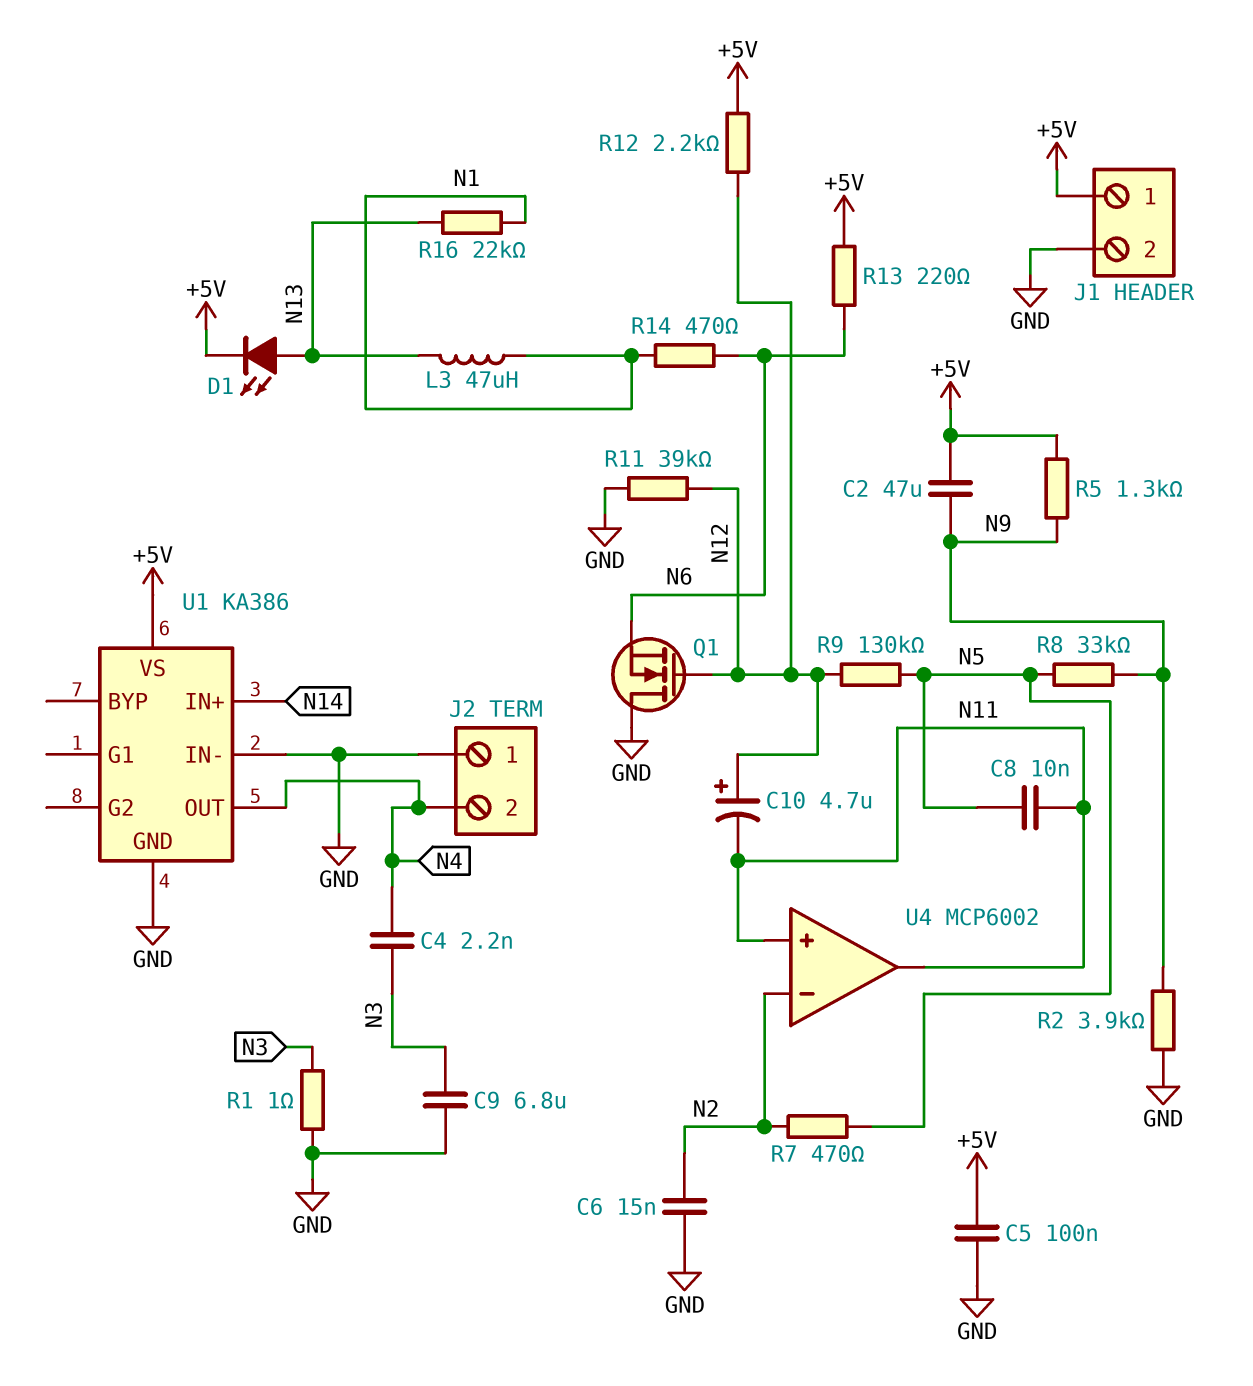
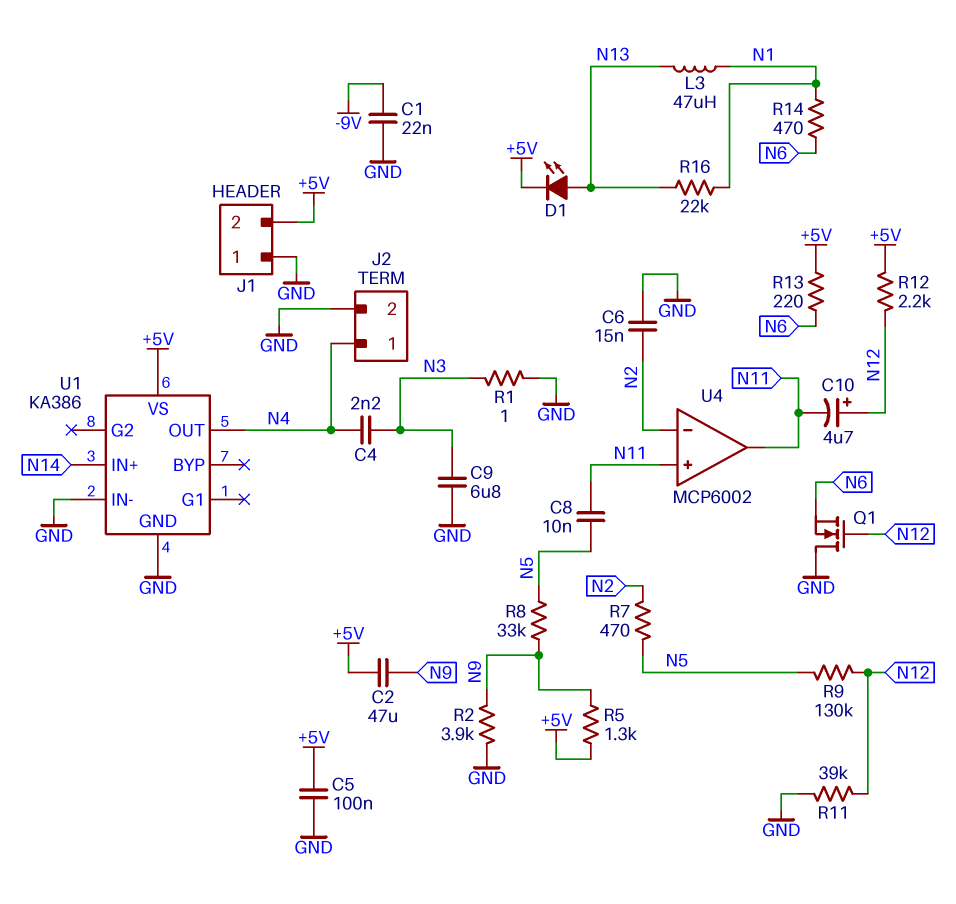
C1: none -> 22nF (-9V, GND)
J1 pin 1: +5V -> GND
J1 pin 2: GND -> +5V
J2 pin 1: GND -> N4
J2 pin 2: N4 -> GND

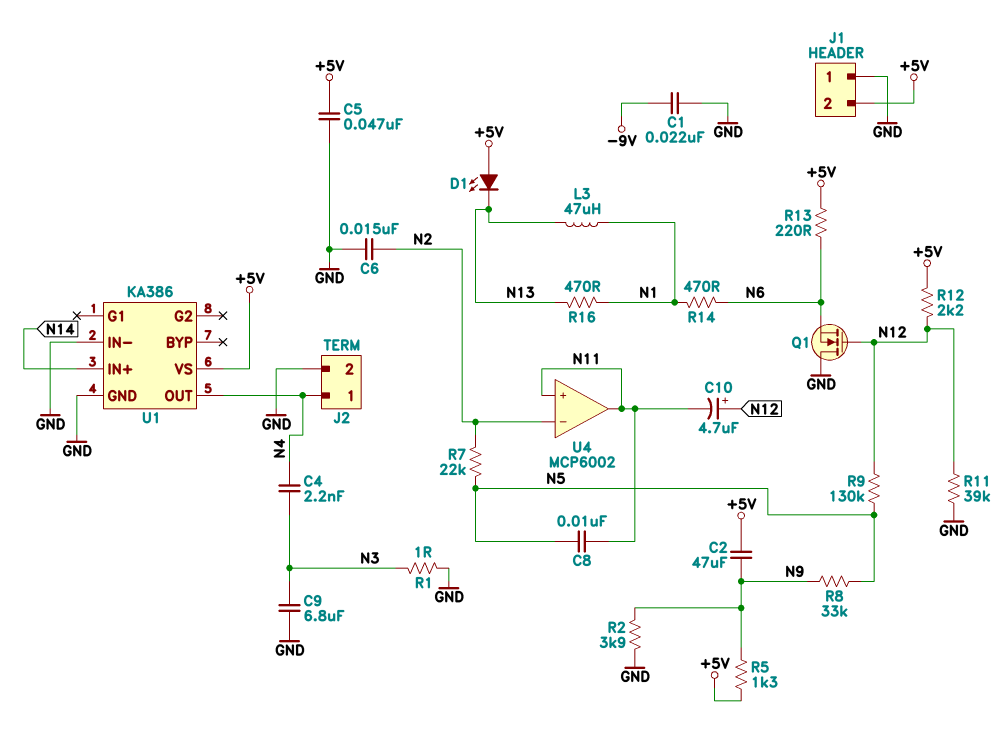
C5: 100nF (+5V, GND) -> 47nF (+5V, GND)
D1: LED (A N13, K +5V) -> LED (A +5V, K N13)
R7: 470 (N2, N5) -> 22k (N2, N5)
R16: 22k (N1, N13) -> 470 (N1, N13)

